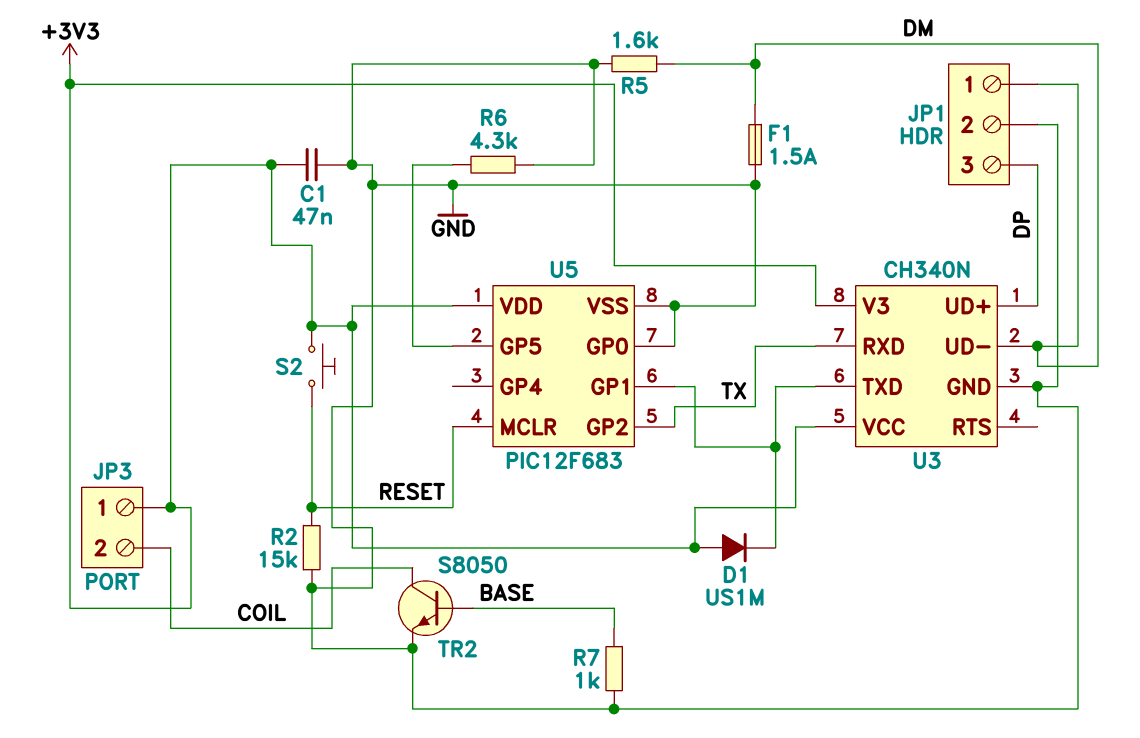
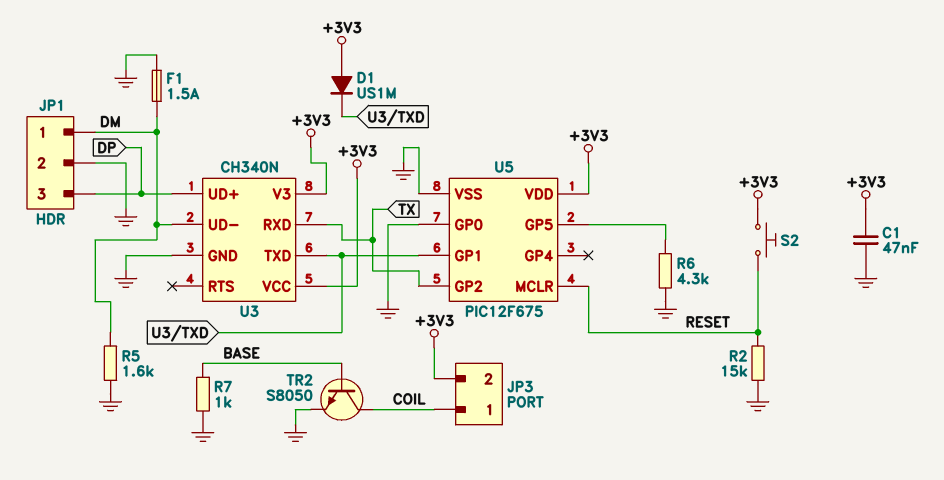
JP3 pin 1: +3V3 -> COIL
JP3 pin 2: COIL -> +3V3
U5: PIC12F683 -> PIC12F675

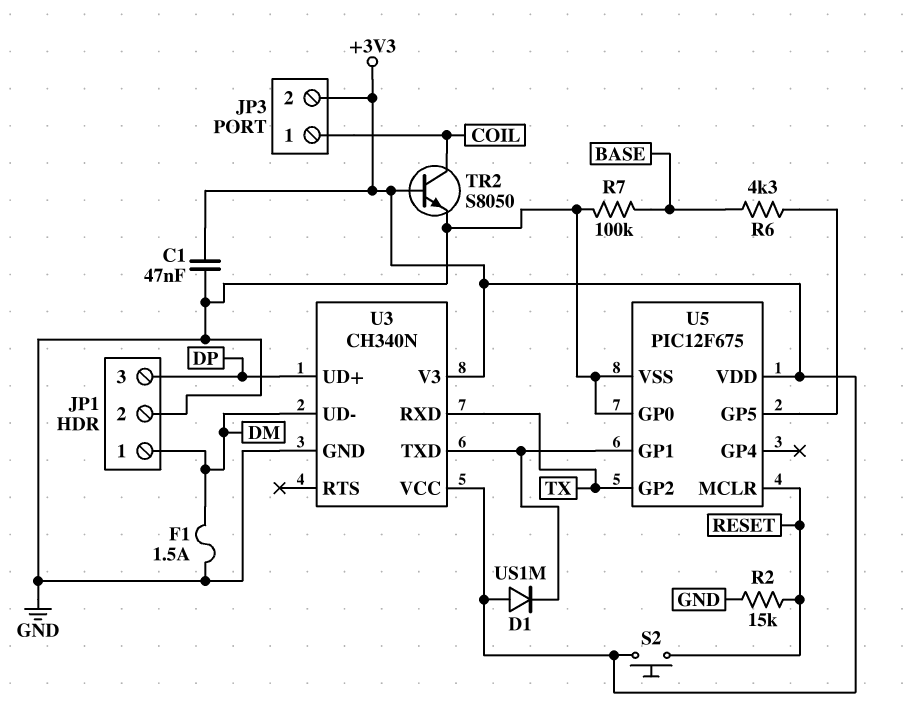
R5: 1.6k (DM, GND) -> none
R6: 4.3k (GND, U5/GP5) -> 4.3k (BASE, U5/GP5)
R7: 1k (BASE, GND) -> 100k (BASE, GND)
TR2: NPN S8050 (B BASE, C COIL, E GND) -> NPN S8050 (B +3V3, C COIL, E GND)

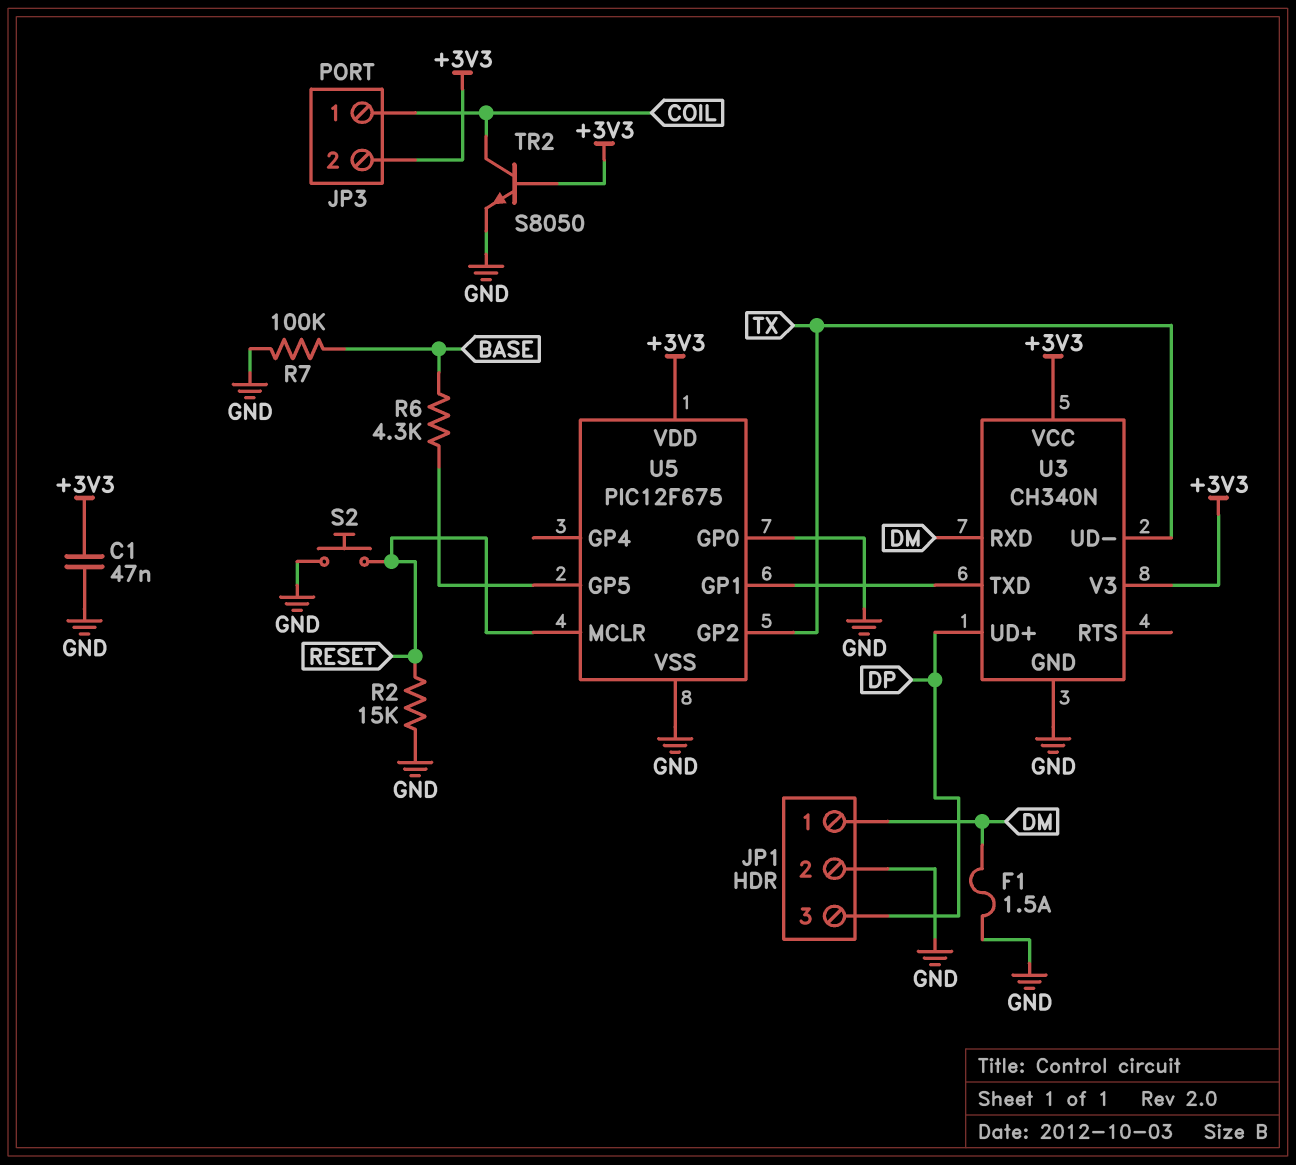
D1: diode US1M (A +3V3, K U3/TXD) -> none
S2: button (+3V3, RESET) -> button (GND, RESET)
U3 pin RXD: TX -> DM
U3 pin UD-: DM -> TX

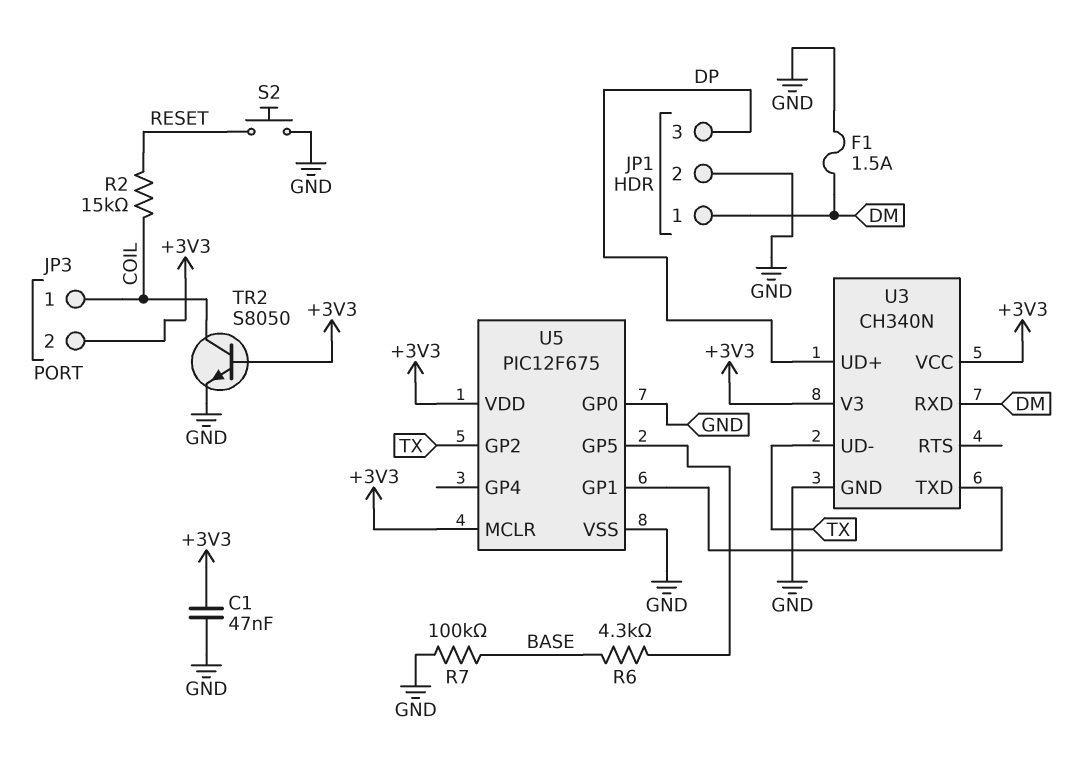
R2: 15k (GND, RESET) -> 15k (COIL, RESET)
U5 pin MCLR: RESET -> +3V3

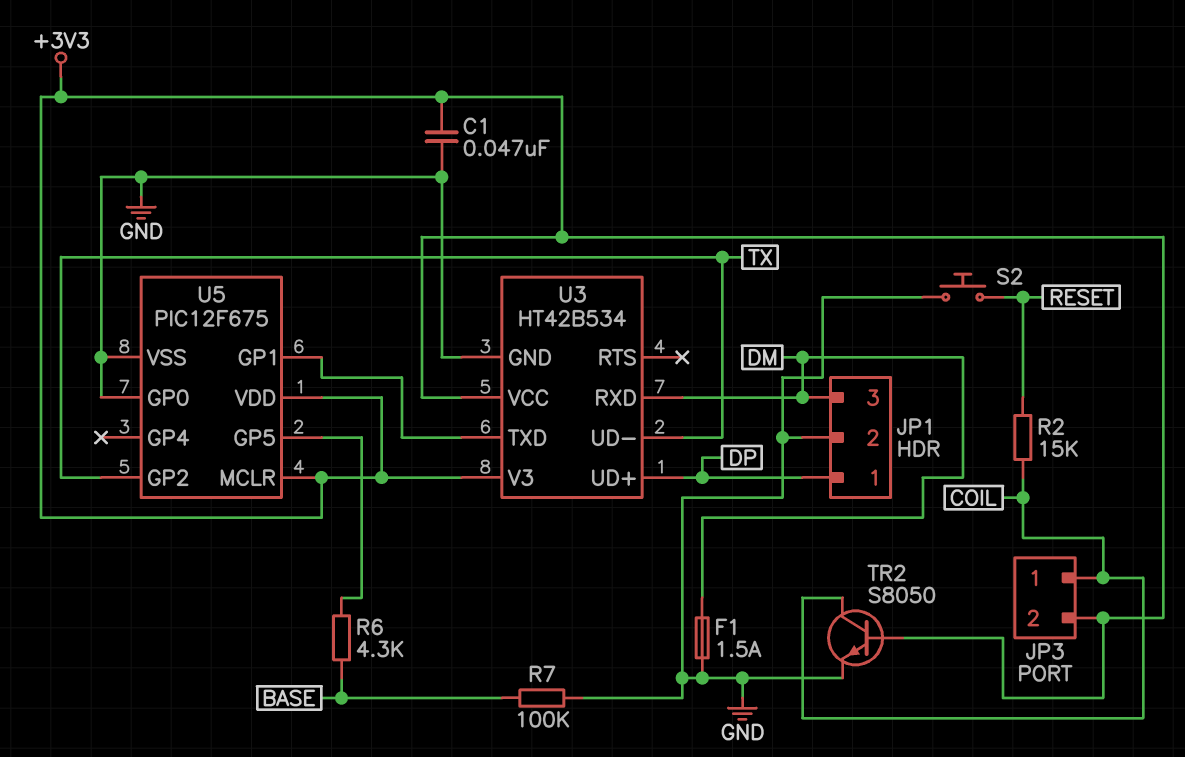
JP1 pin 1: DM -> DP
JP1 pin 3: DP -> DM
U3: CH340N -> HT42B534

